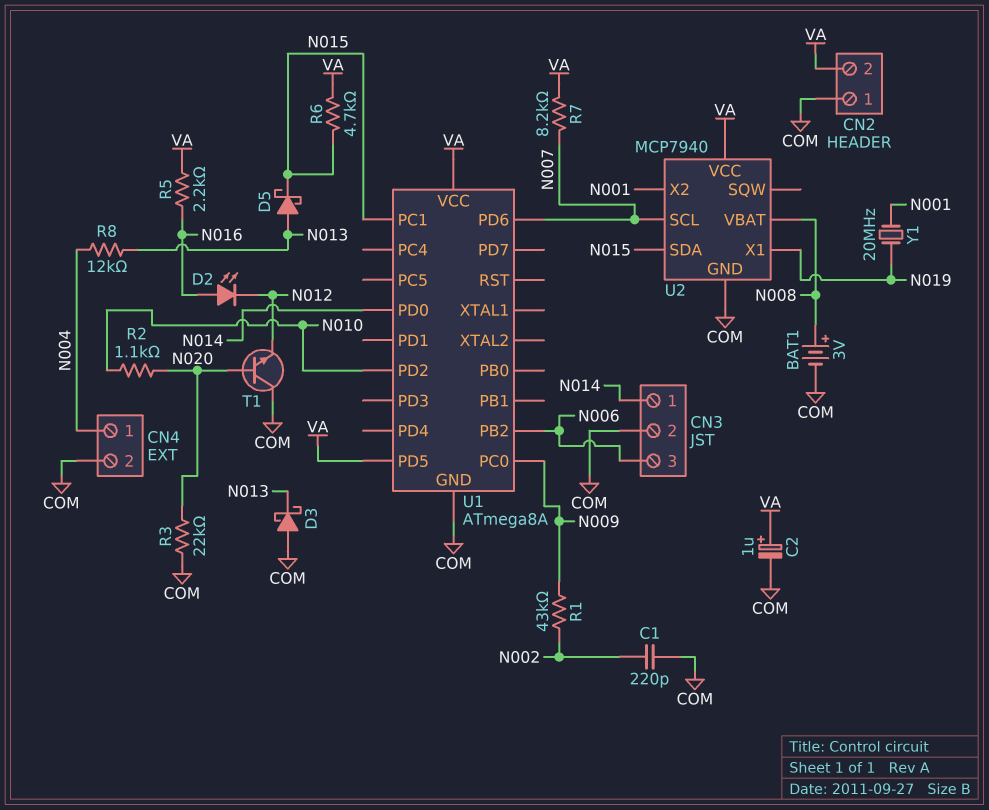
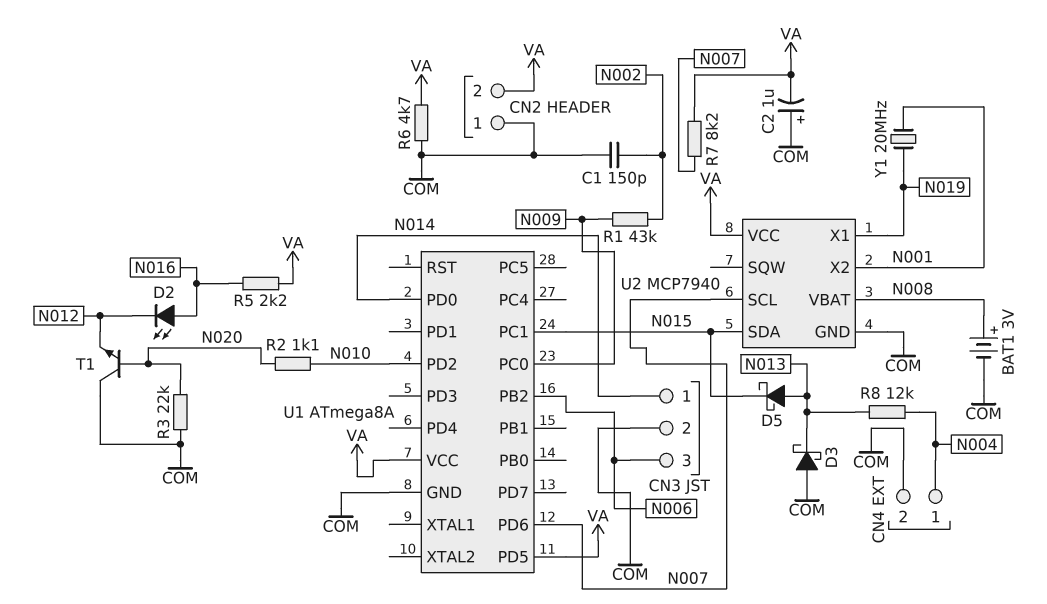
C1: 220pF (COM, N002) -> 150pF (COM, N002)
C2: 1uF (plus VA, minus COM) -> 1uF (plus COM, minus VA)
R6: 4.7k (N015, VA) -> 4.7k (COM, VA)

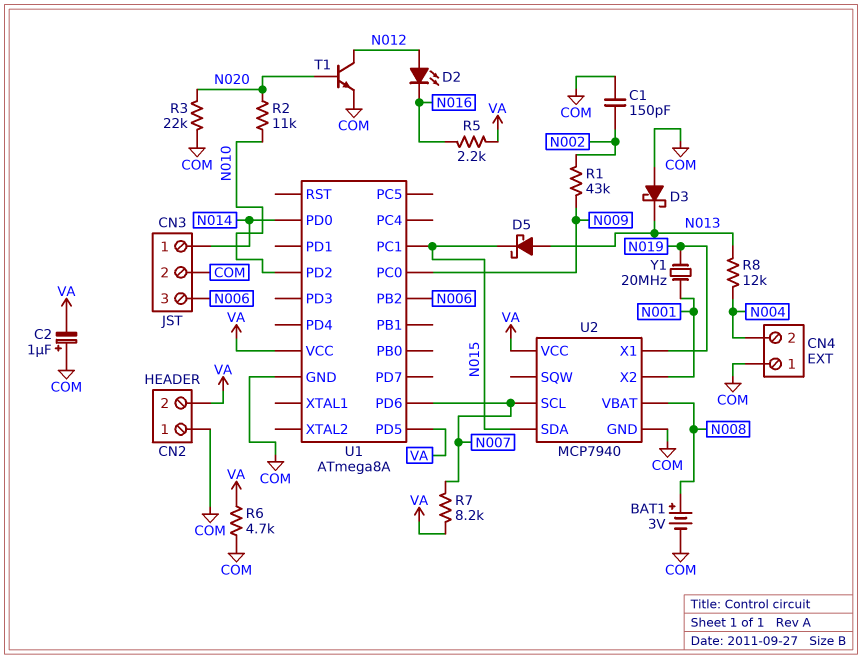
CN4 pin 1: N004 -> COM
CN4 pin 2: COM -> N004
D2: LED (A N016, K N012) -> LED (A N012, K N016)
R2: 1.1k (N010, N020) -> 11k (N010, N020)
T1: NPN (B N020, C COM, E N012) -> NPN (B N020, C N012, E COM)

